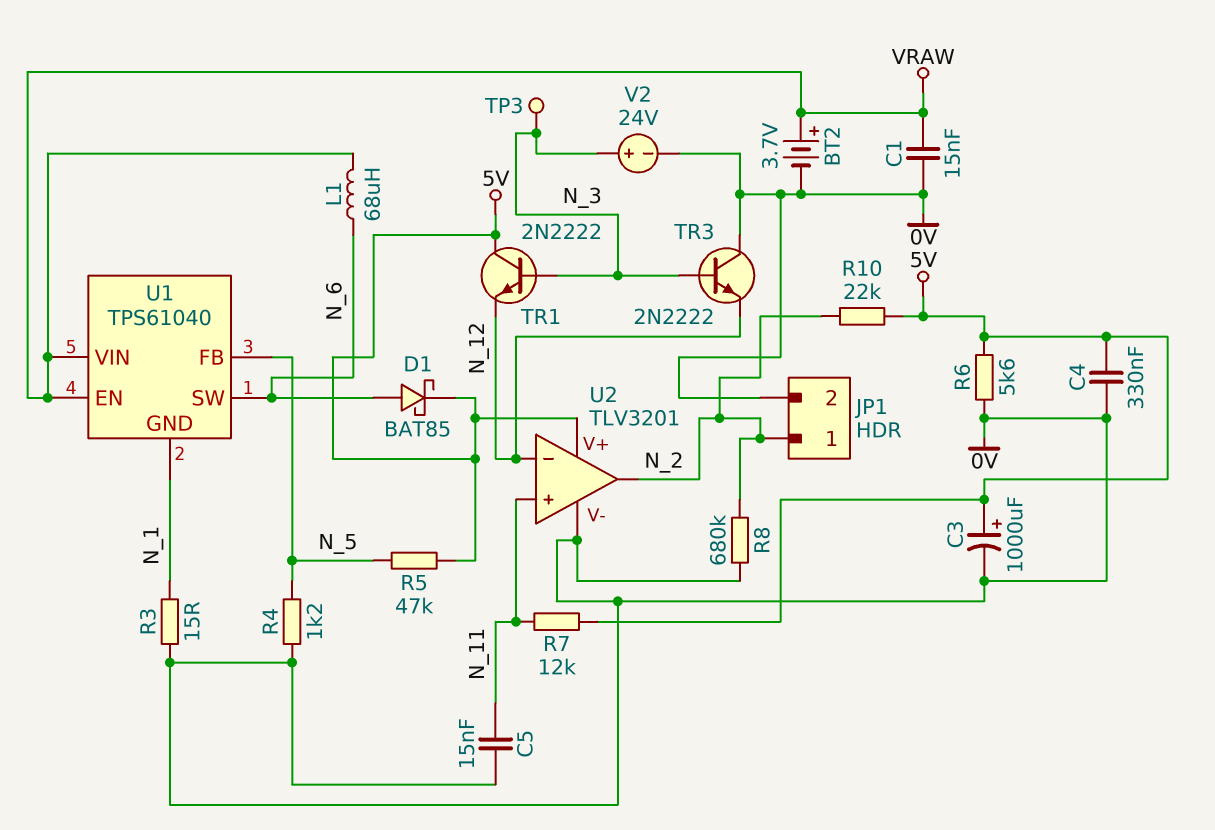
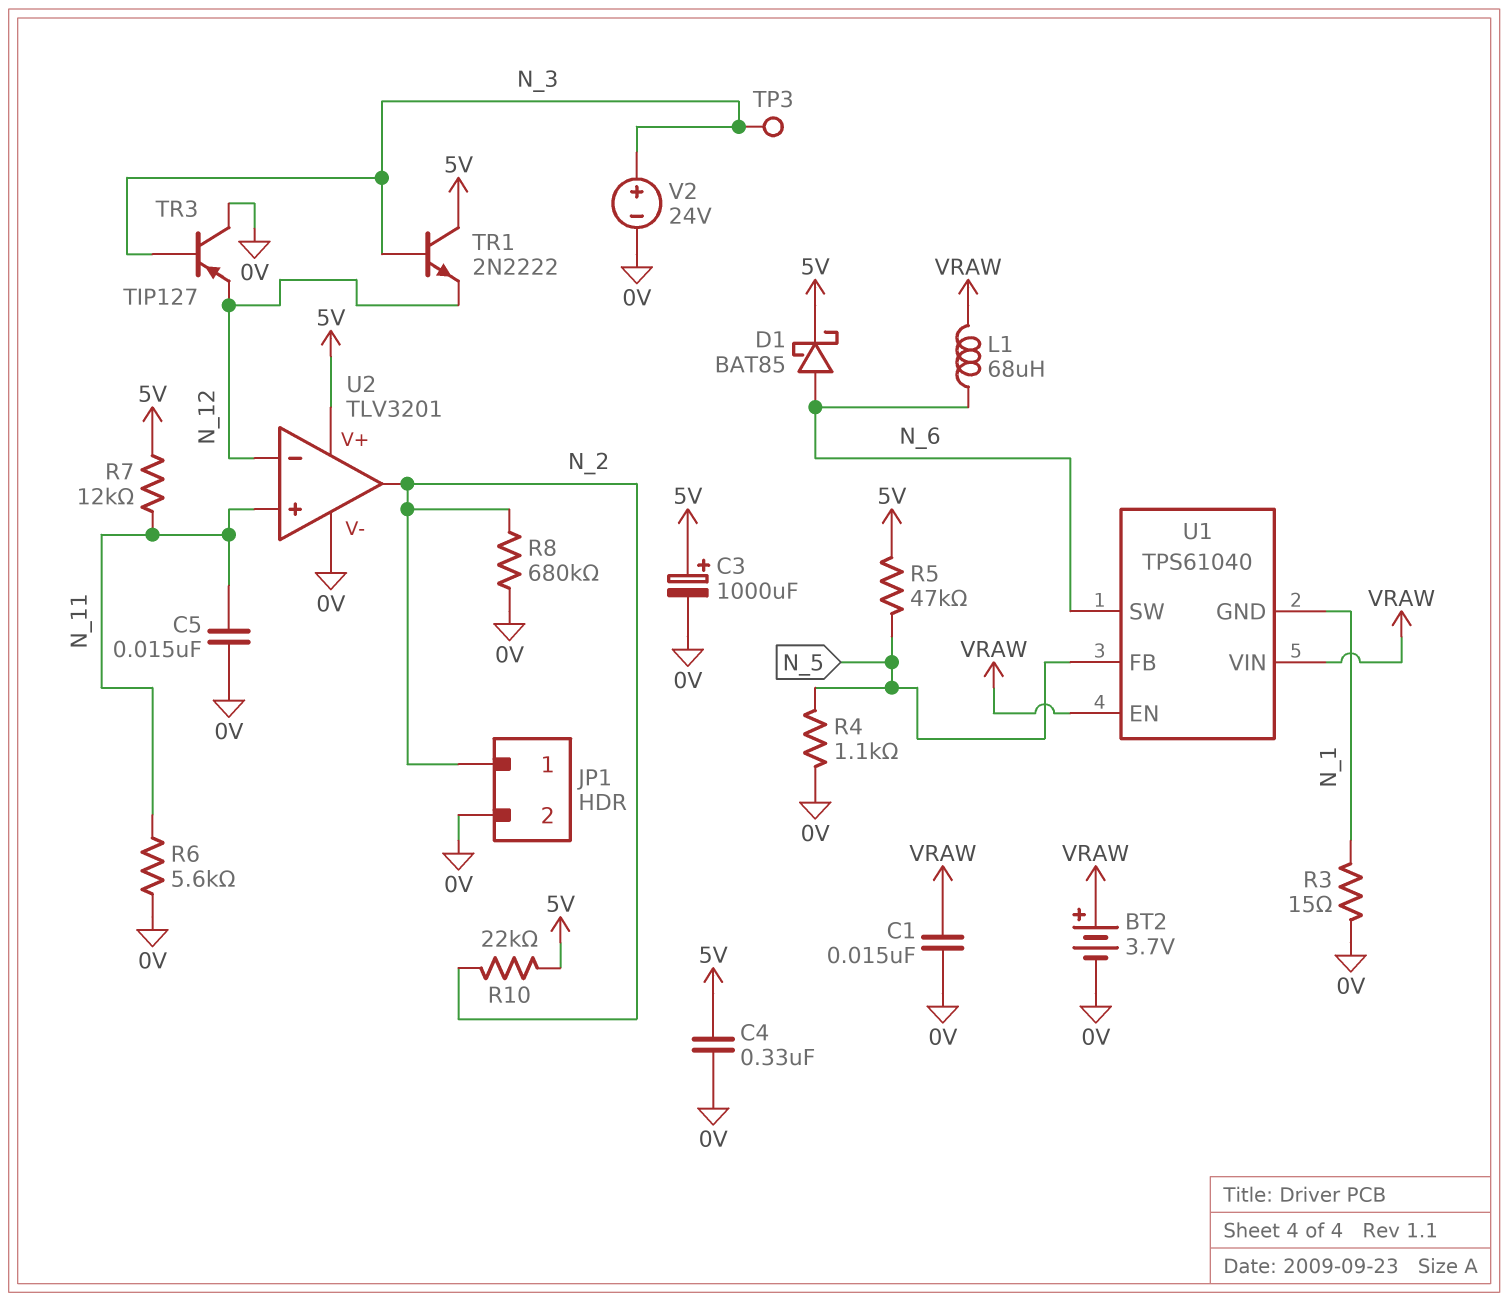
R4: 1.2k (0V, N_5) -> 1.1k (0V, N_5)
R6: 5.6k (0V, 5V) -> 5.6k (0V, N_11)
TR3: NPN 2N2222 (B N_3, C 0V, E N_12) -> PNP TIP127 (B N_3, C 0V, E N_12)

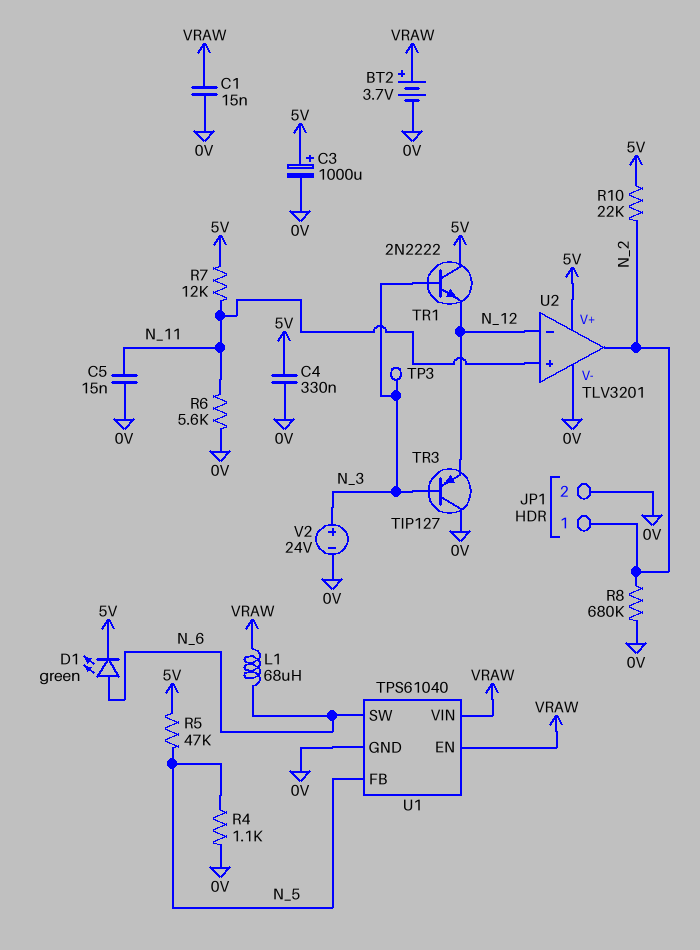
D1: schottky BAT85 (A N_6, K 5V) -> LED green (A N_6, K 5V)
R3: 15 (0V, N_1) -> none
U1 pin GND: N_1 -> 0V

